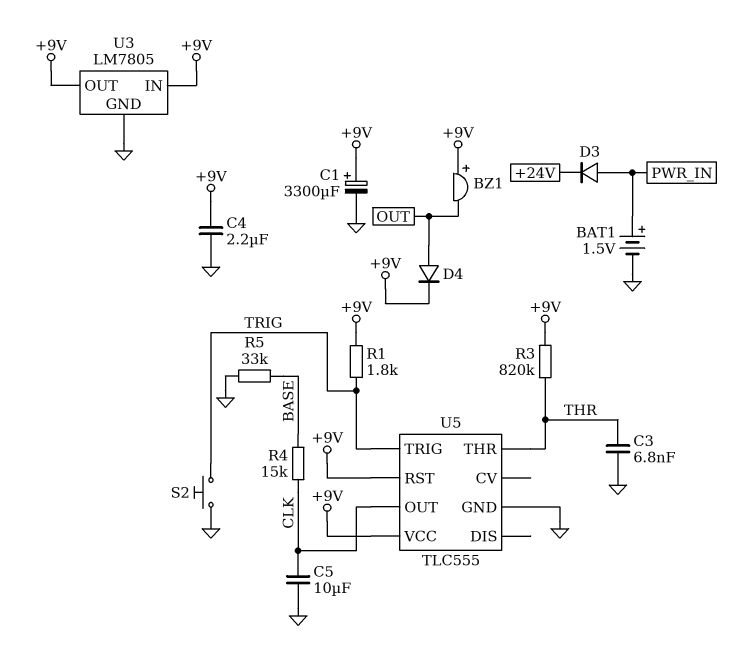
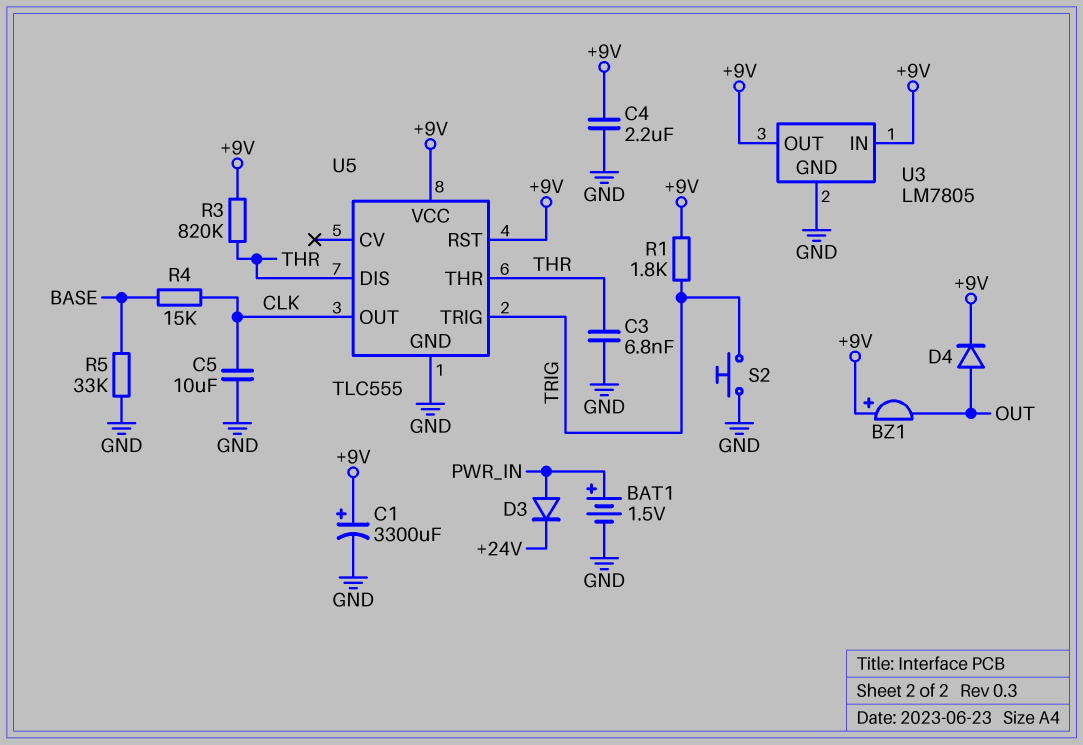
U5 pin DIS: none -> THR

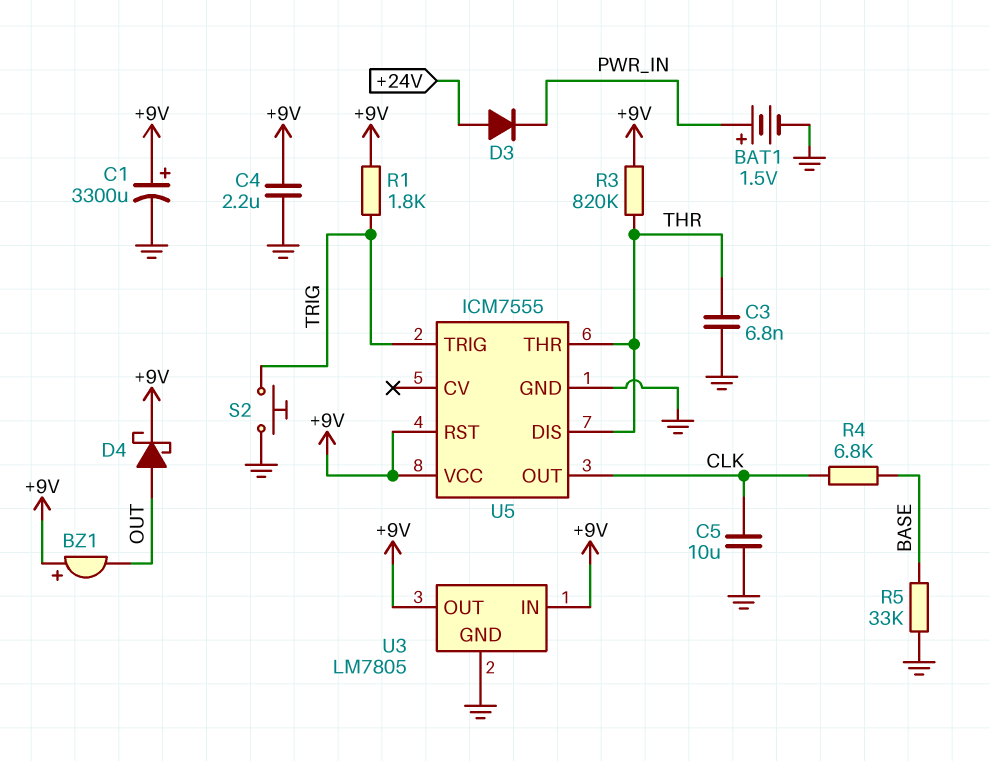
D3: diode (A PWR_IN, K +24V) -> diode (A +24V, K PWR_IN)
D4: diode (A OUT, K +9V) -> schottky (A OUT, K +9V)
R4: 15k (BASE, CLK) -> 6.8k (BASE, CLK)
U5: TLC555 -> ICM7555

